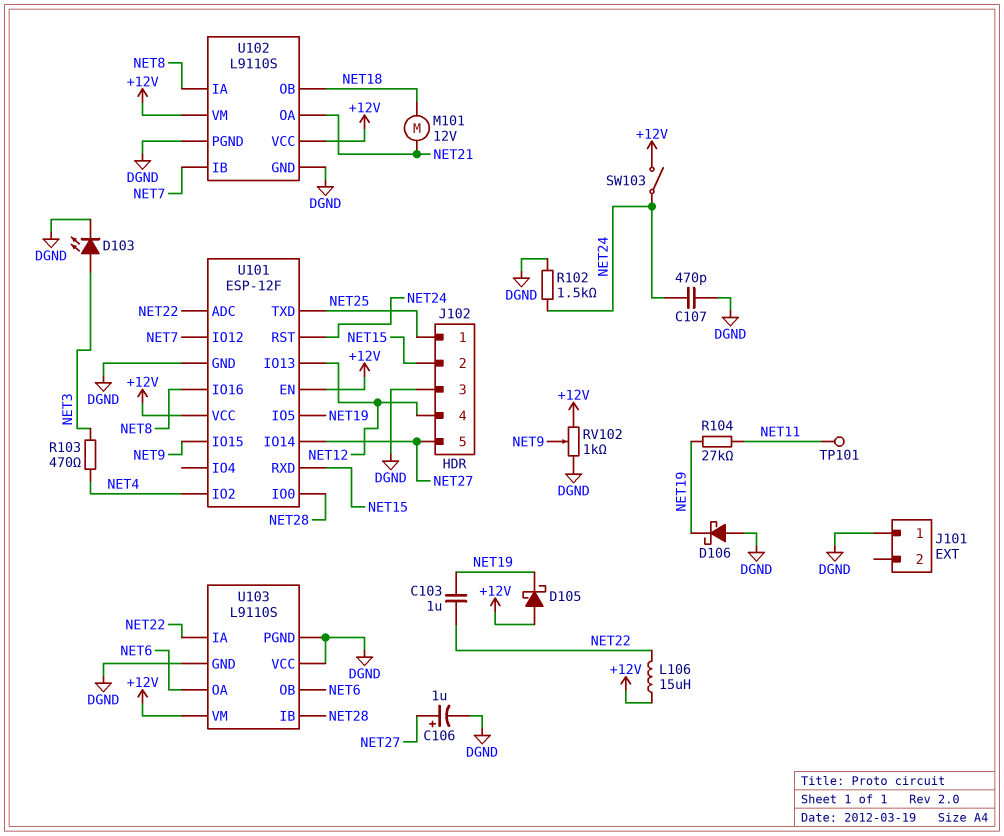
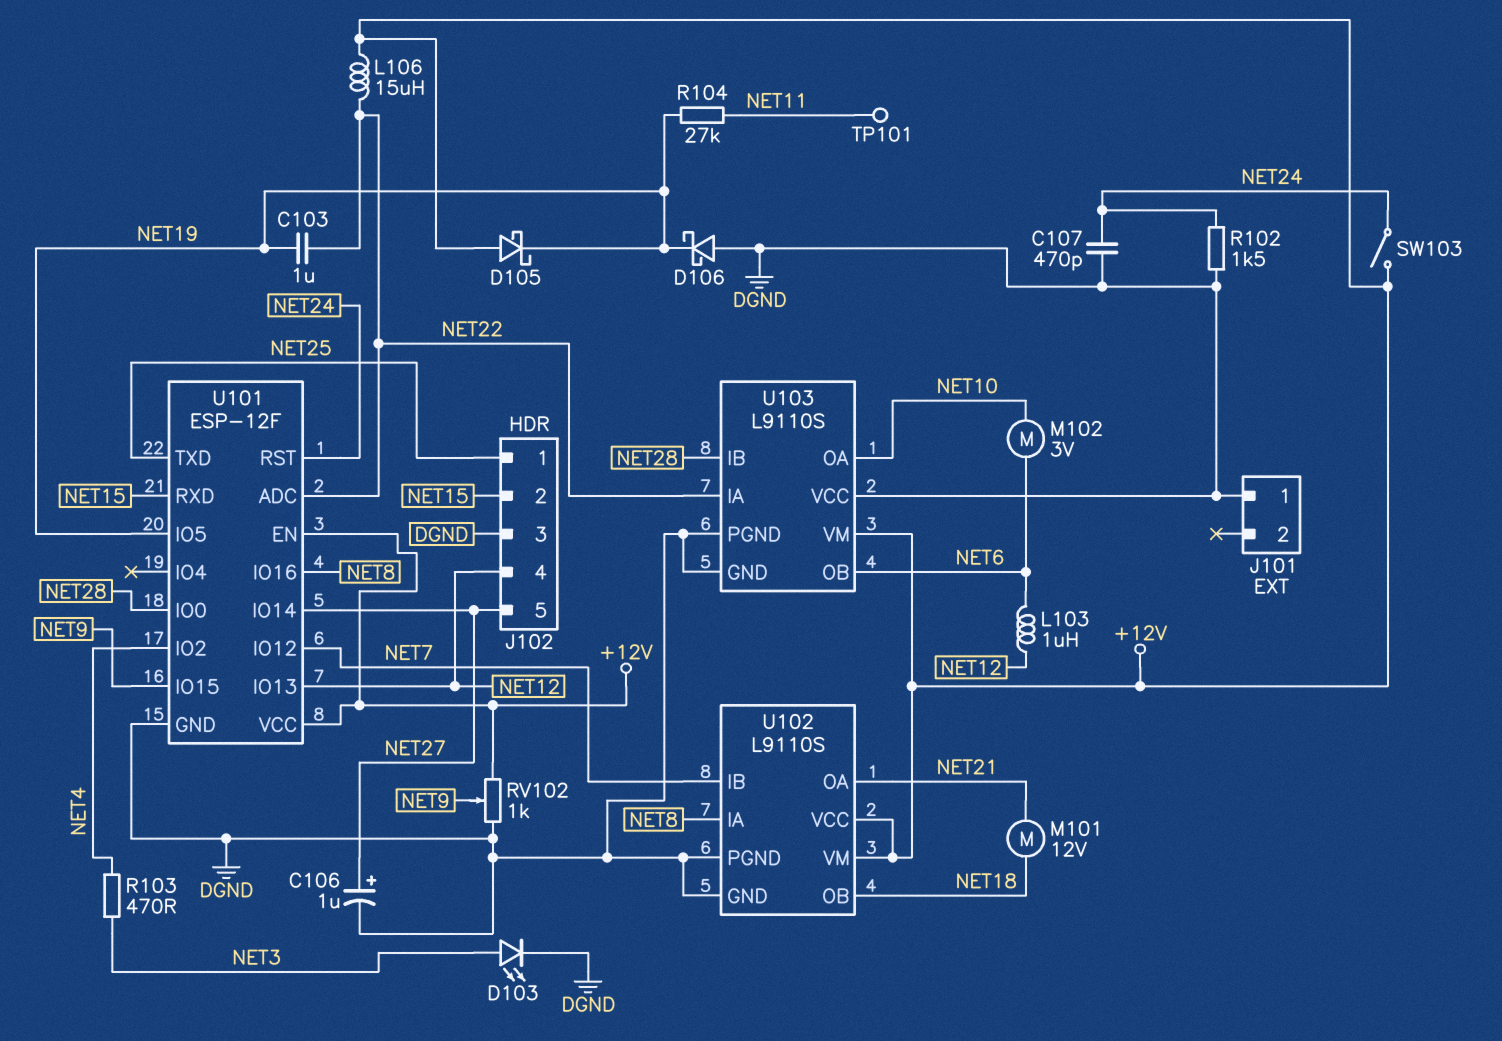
L103: none -> 1uH (NET6, NET12)
M102: none -> motor 3V (NET6, NET10)
U103 pin OA: NET6 -> NET10

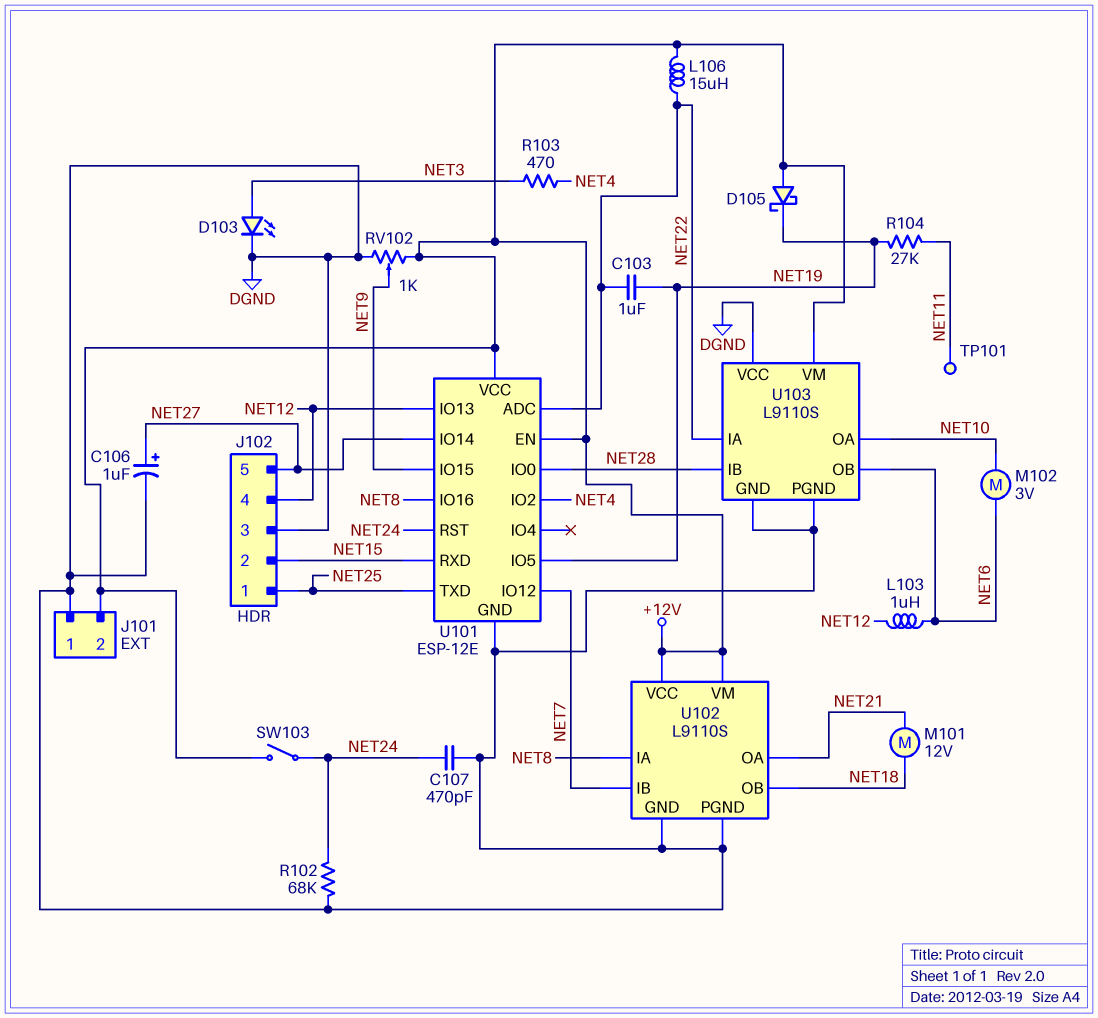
D106: schottky (A DGND, K NET19) -> none
J101 pin 2: none -> +12V
R102: 1.5k (DGND, NET24) -> 68k (DGND, NET24)
U101: ESP-12F -> ESP-12E

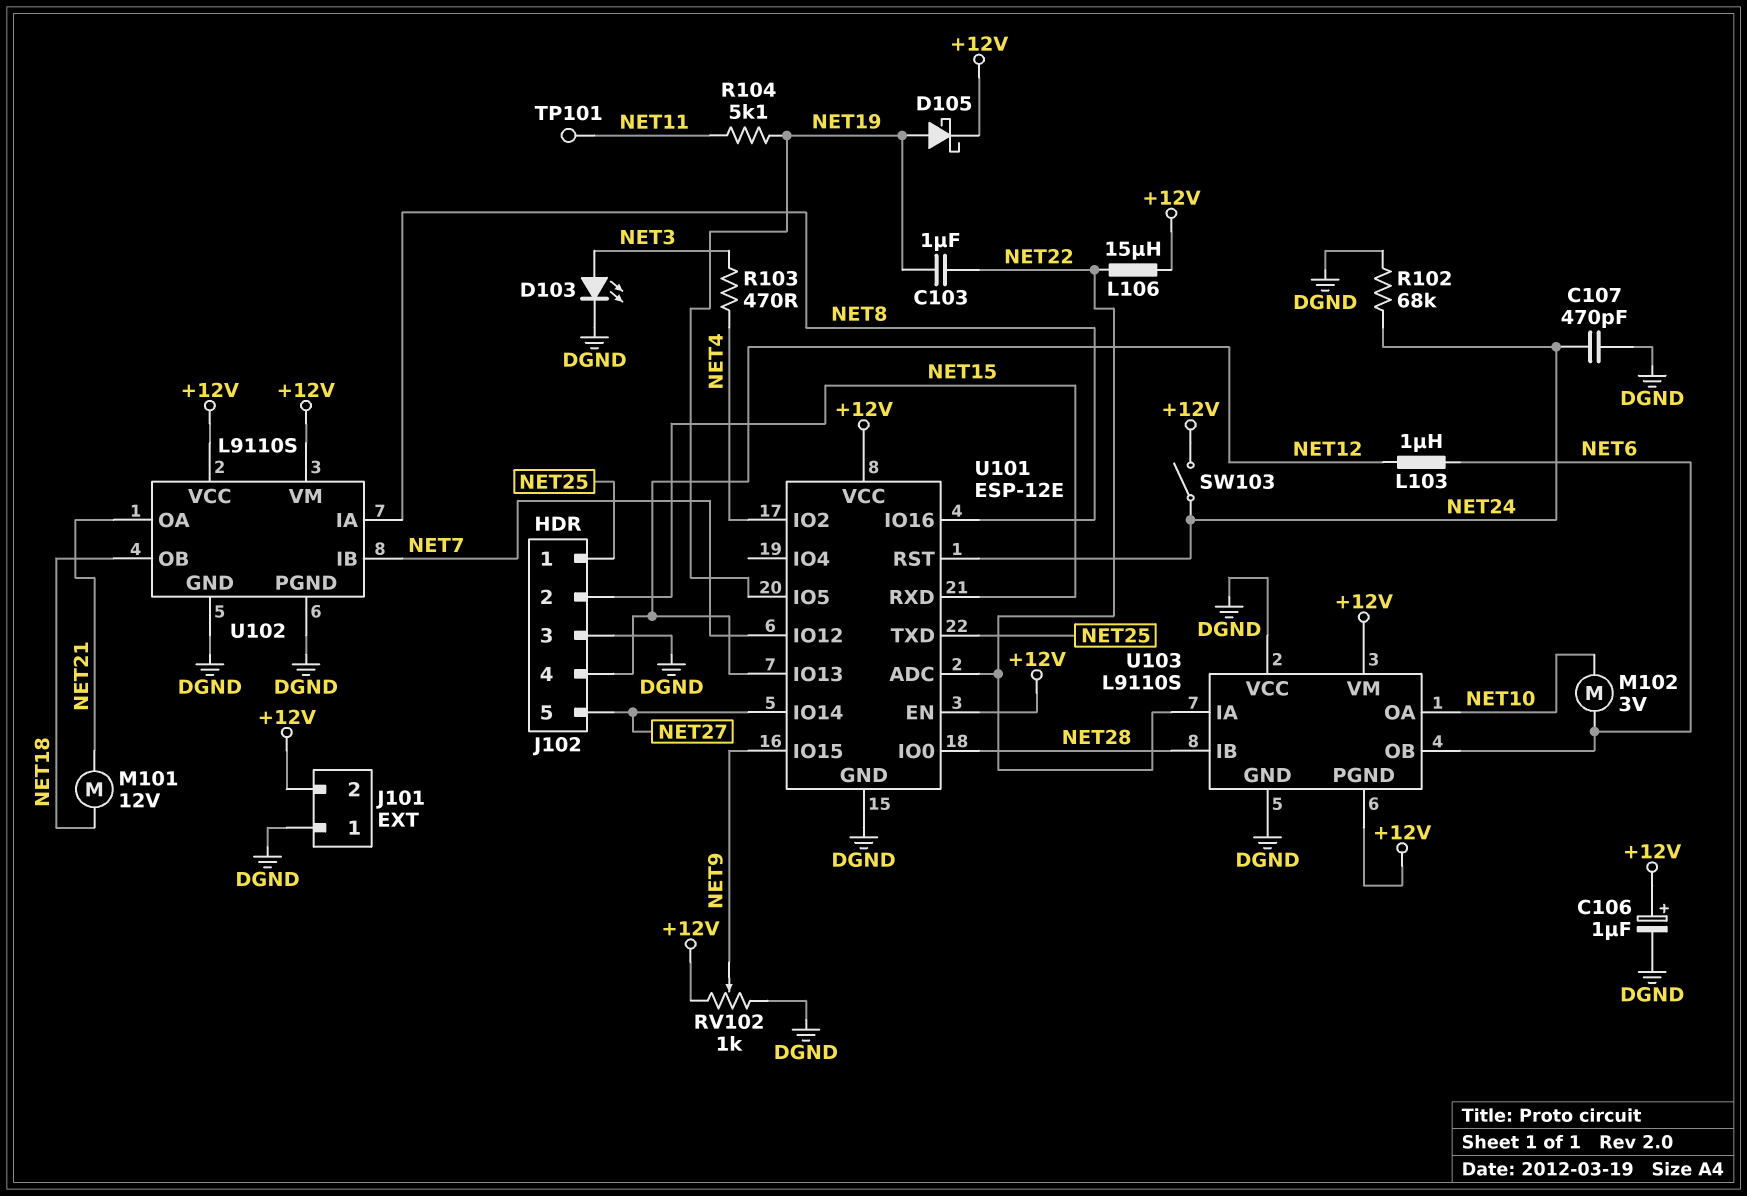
C106: 1uF (plus NET27, minus DGND) -> 1uF (plus +12V, minus DGND)
D105: schottky (A +12V, K NET19) -> schottky (A NET19, K +12V)
R104: 27k (NET11, NET19) -> 5.1k (NET11, NET19)
U103 pin PGND: DGND -> +12V

